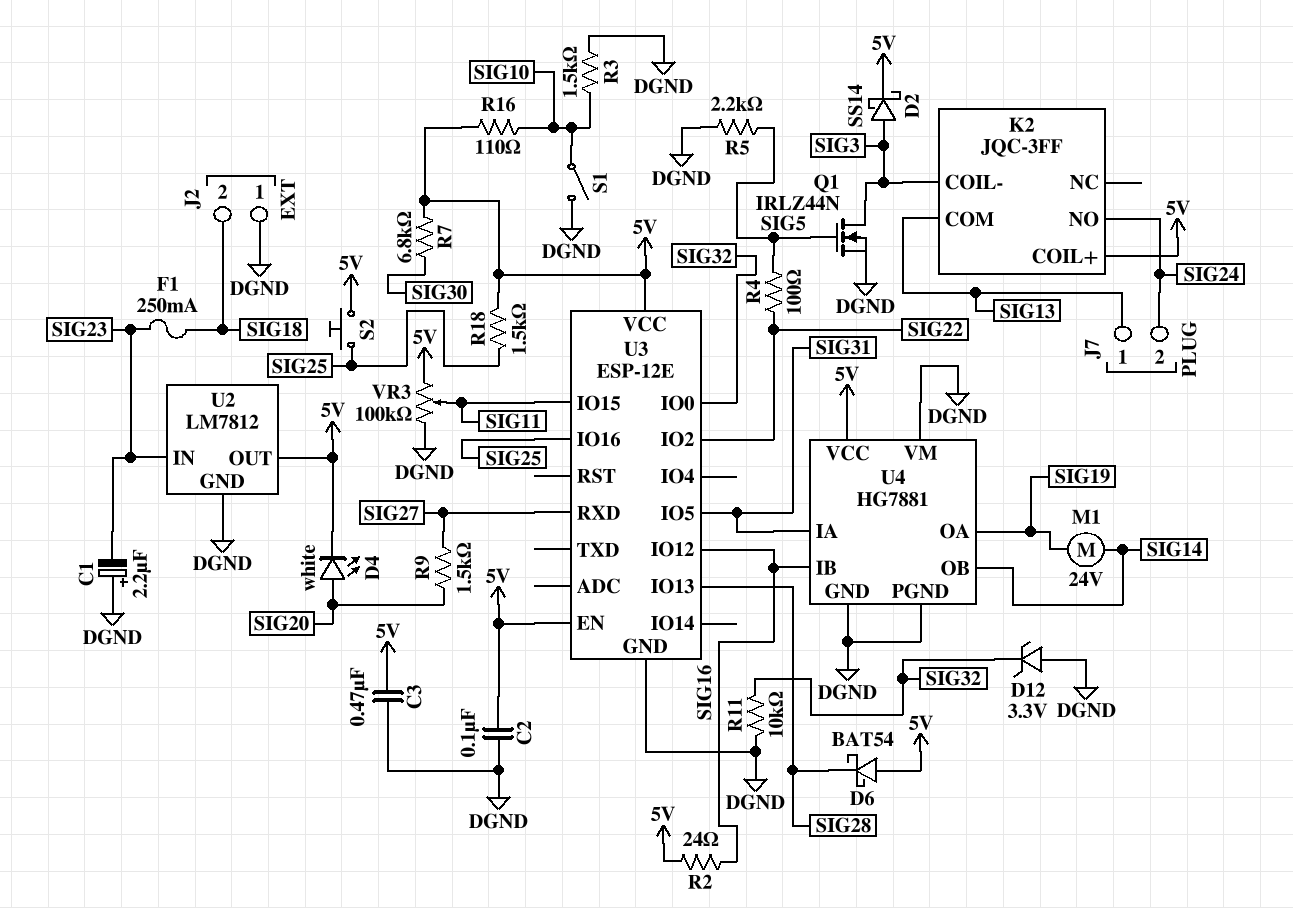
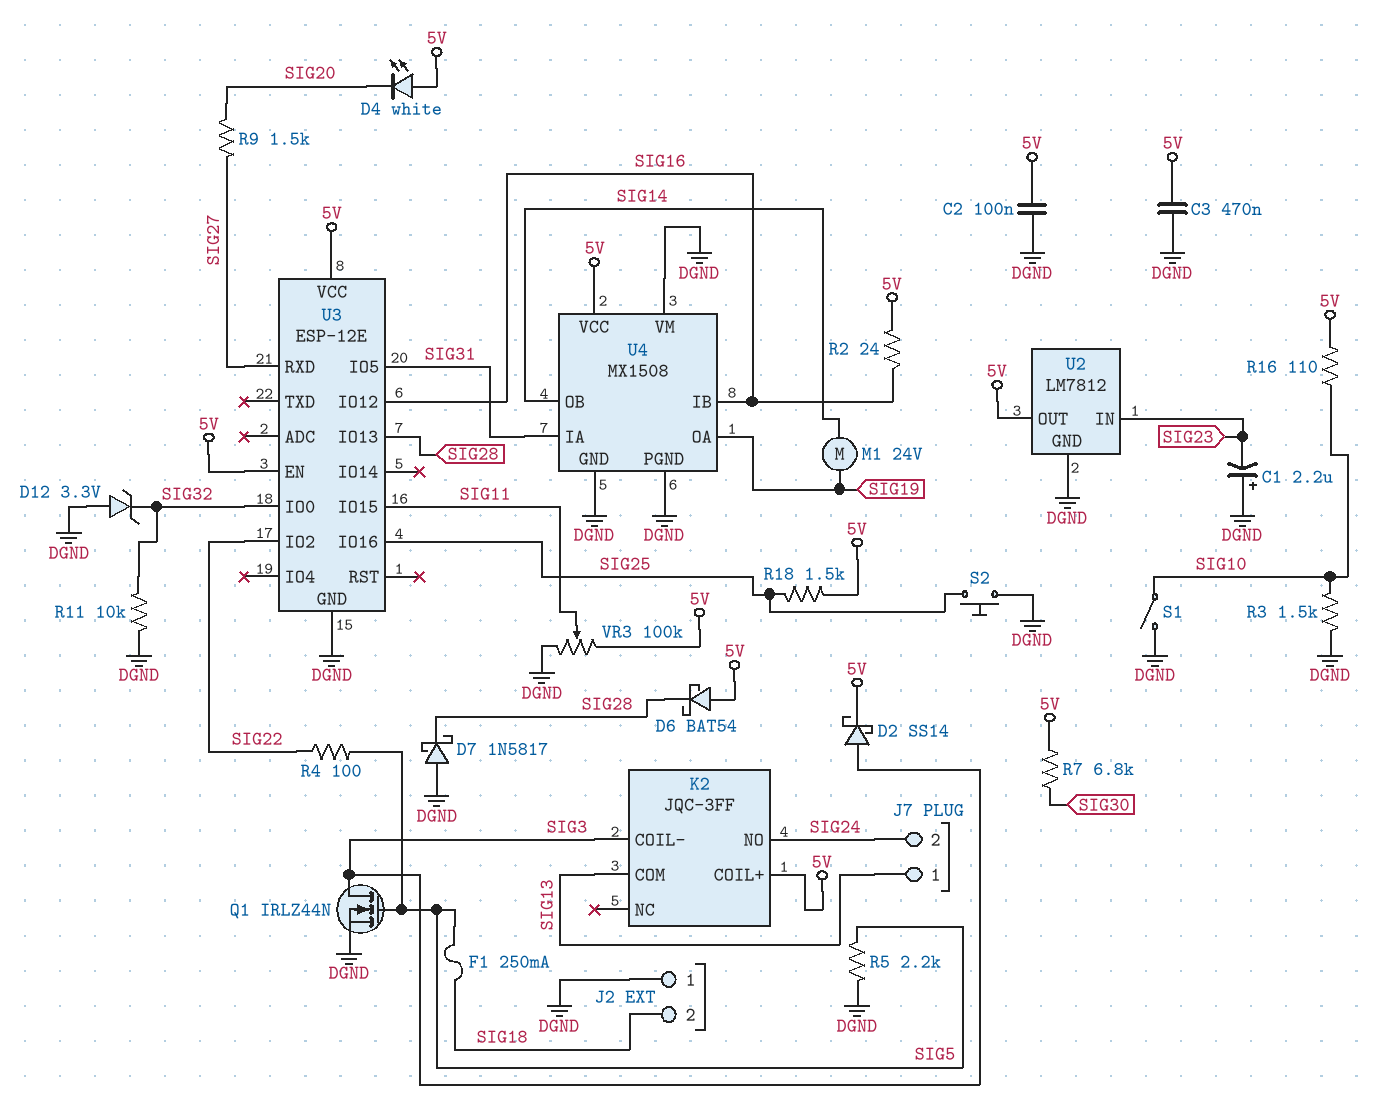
D4: LED white (A SIG20, K 5V) -> LED white (A 5V, K SIG20)
D7: none -> schottky 1N5817 (A DGND, K SIG28)
F1: 250mA (SIG18, SIG23) -> 250mA (SIG5, SIG18)
S2: button (5V, SIG25) -> button (DGND, SIG25)
U4: HG7881 -> MX1508

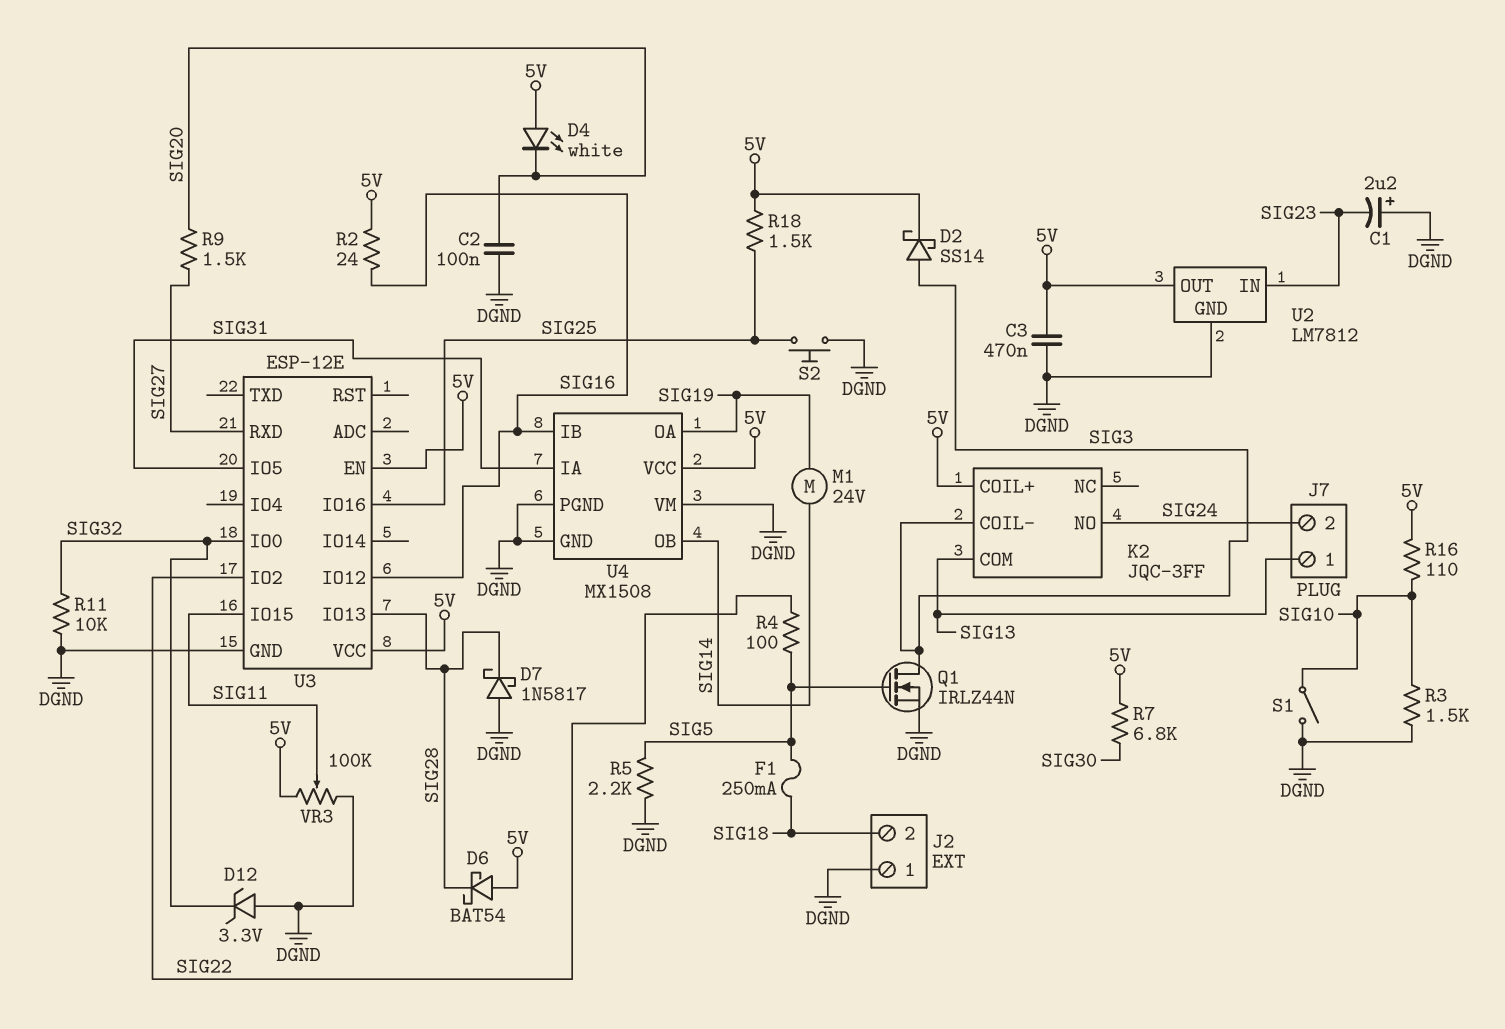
C2: 100nF (5V, DGND) -> 100nF (DGND, SIG20)

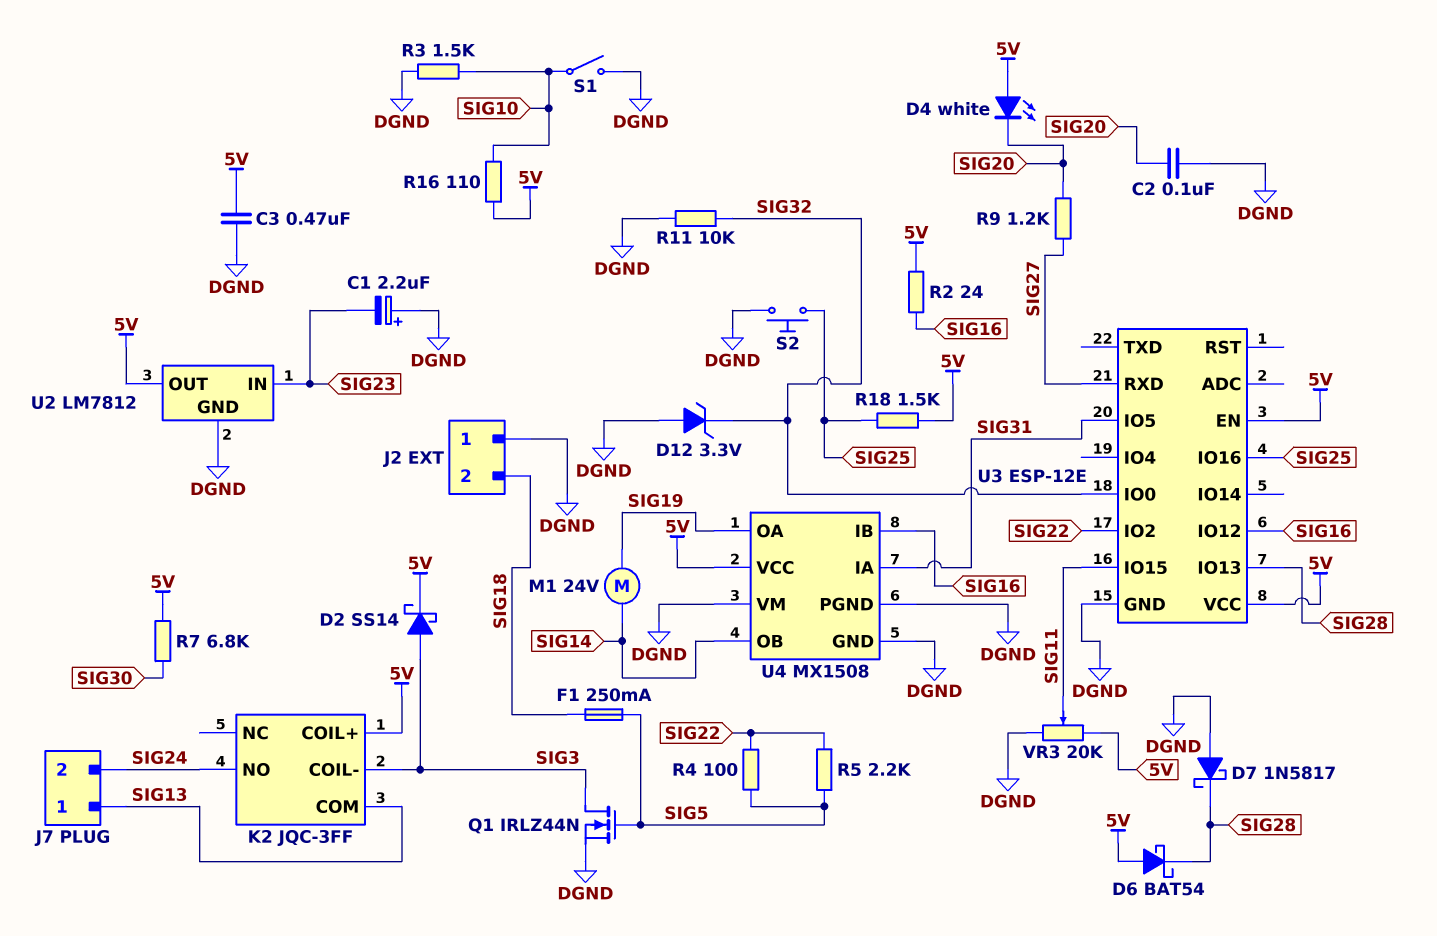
R5: 2.2k (DGND, SIG5) -> 2.2k (SIG5, SIG22)
R9: 1.5k (SIG20, SIG27) -> 1.2k (SIG20, SIG27)
VR3: 100k (5V, DGND, wiper SIG11) -> 20k (5V, DGND, wiper SIG11)

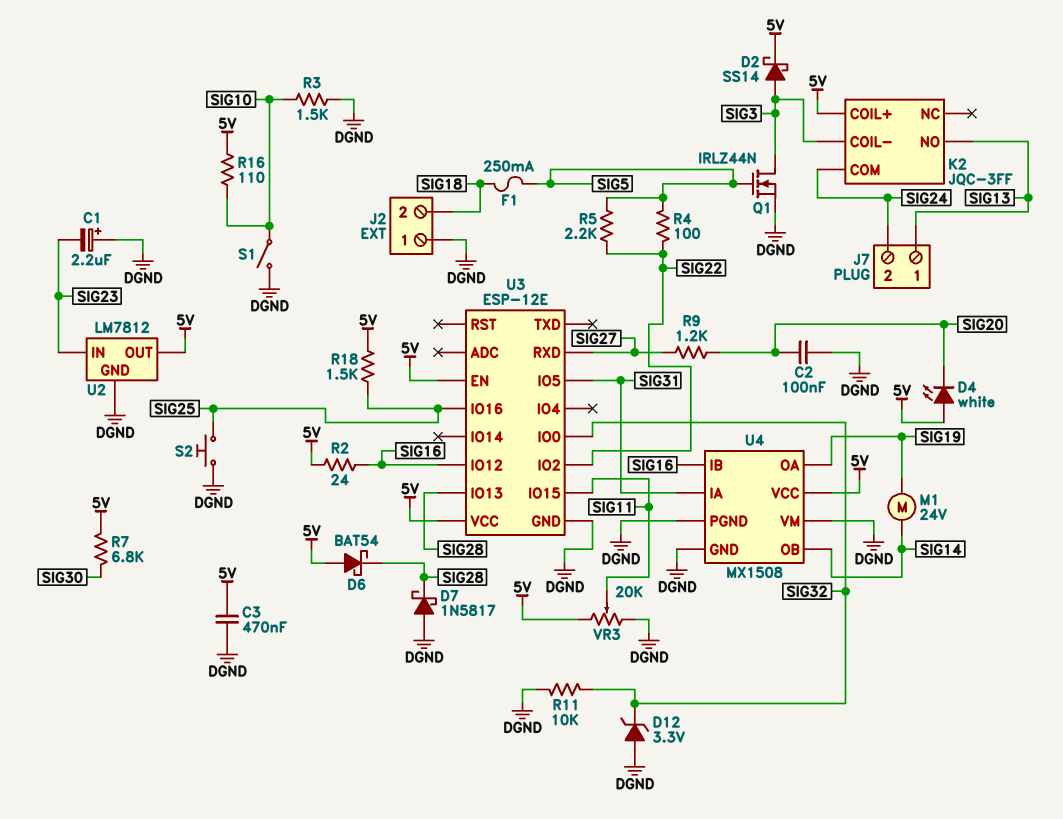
K2 pin COM: SIG13 -> SIG24
K2 pin NO: SIG24 -> SIG13

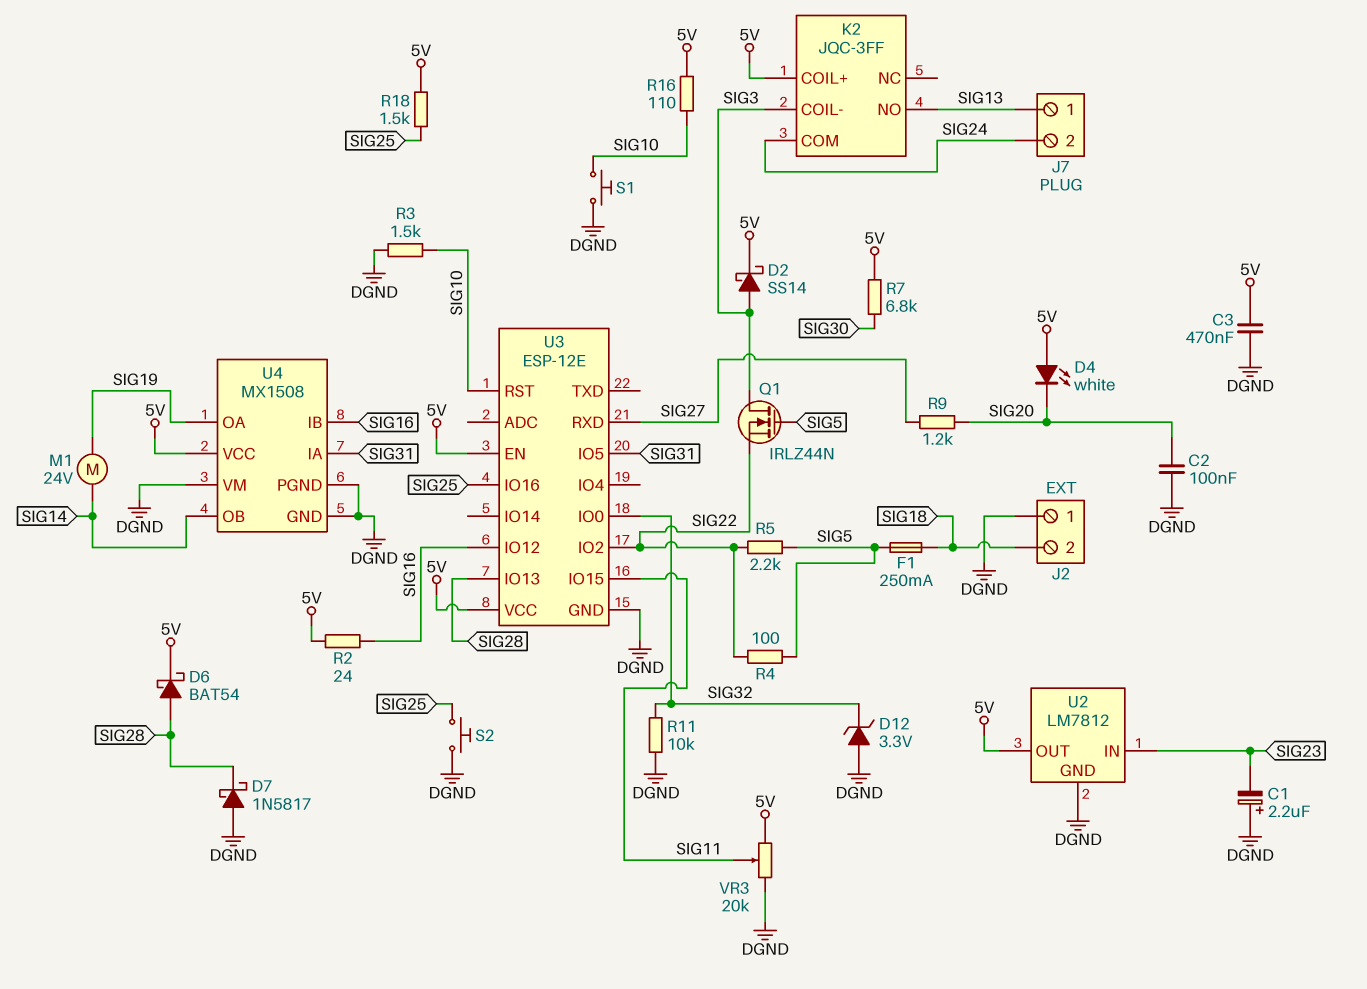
D6: schottky BAT54 (A 5V, K SIG28) -> schottky BAT54 (A SIG28, K 5V)
Q1: NMOS IRLZ44N (G SIG5, D SIG3, S DGND) -> NMOS IRLZ44N (G SIG5, D SIG3, S SIG22)
S1: switch (DGND, SIG10) -> button (DGND, SIG10)
U3 pin RST: none -> SIG10

